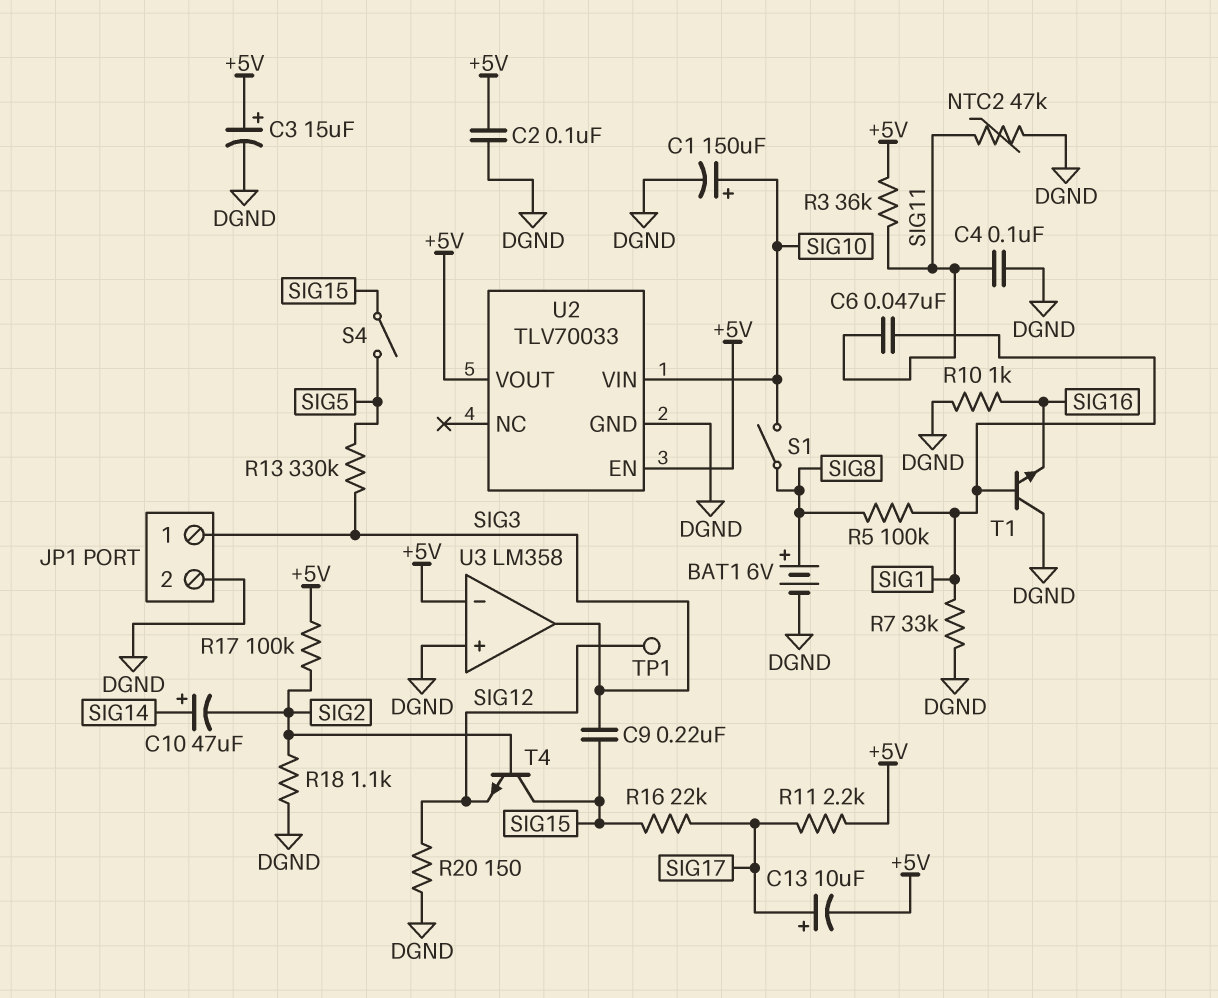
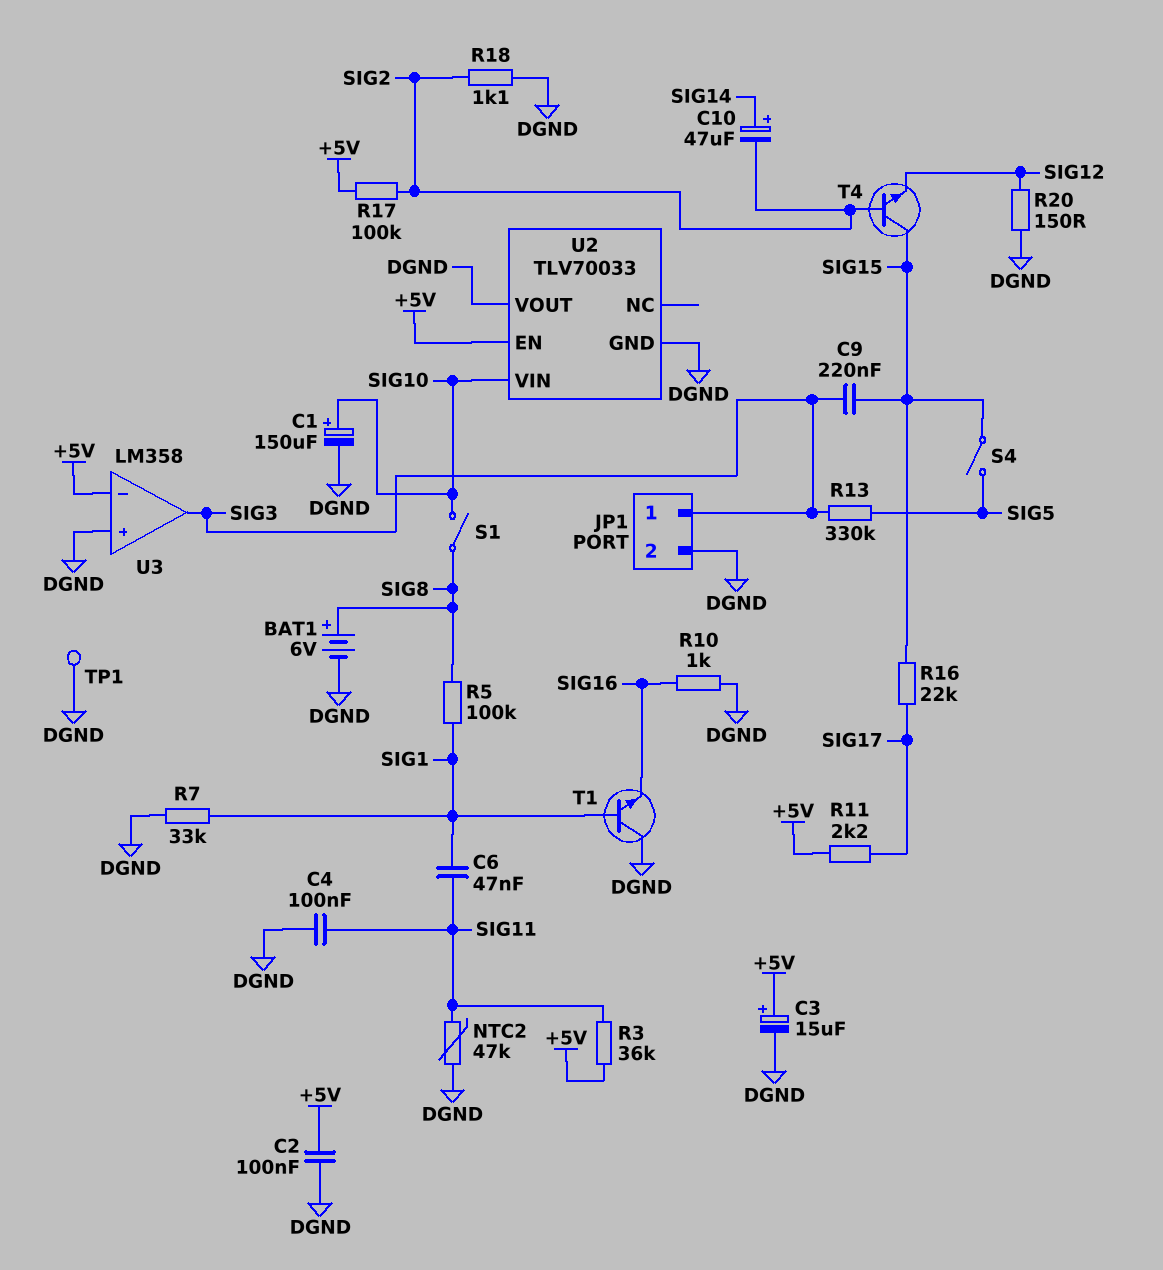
C13: 10uF (plus SIG17, minus +5V) -> none
TP1: test point (SIG12) -> test point (DGND)
U2 pin VOUT: +5V -> DGND

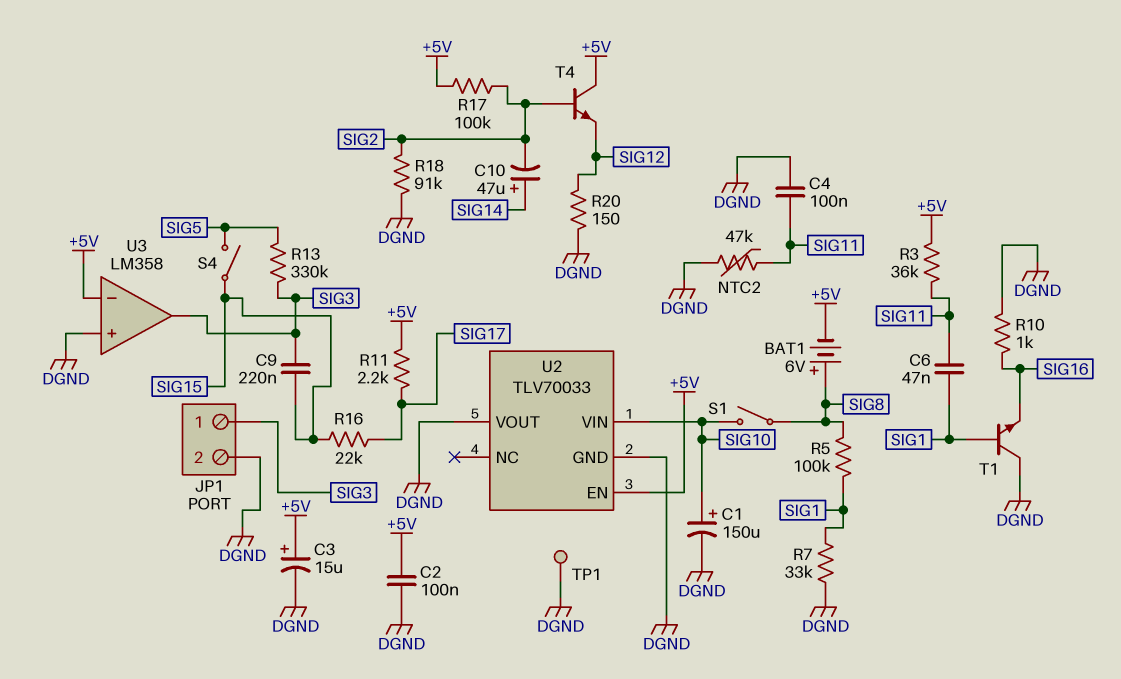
BAT1: 6V (plus SIG8, minus DGND) -> 6V (plus SIG8, minus +5V)
R18: 1.1k (DGND, SIG2) -> 91k (DGND, SIG2)
T4: NPN (B SIG2, C SIG15, E SIG12) -> NPN (B SIG2, C +5V, E SIG12)

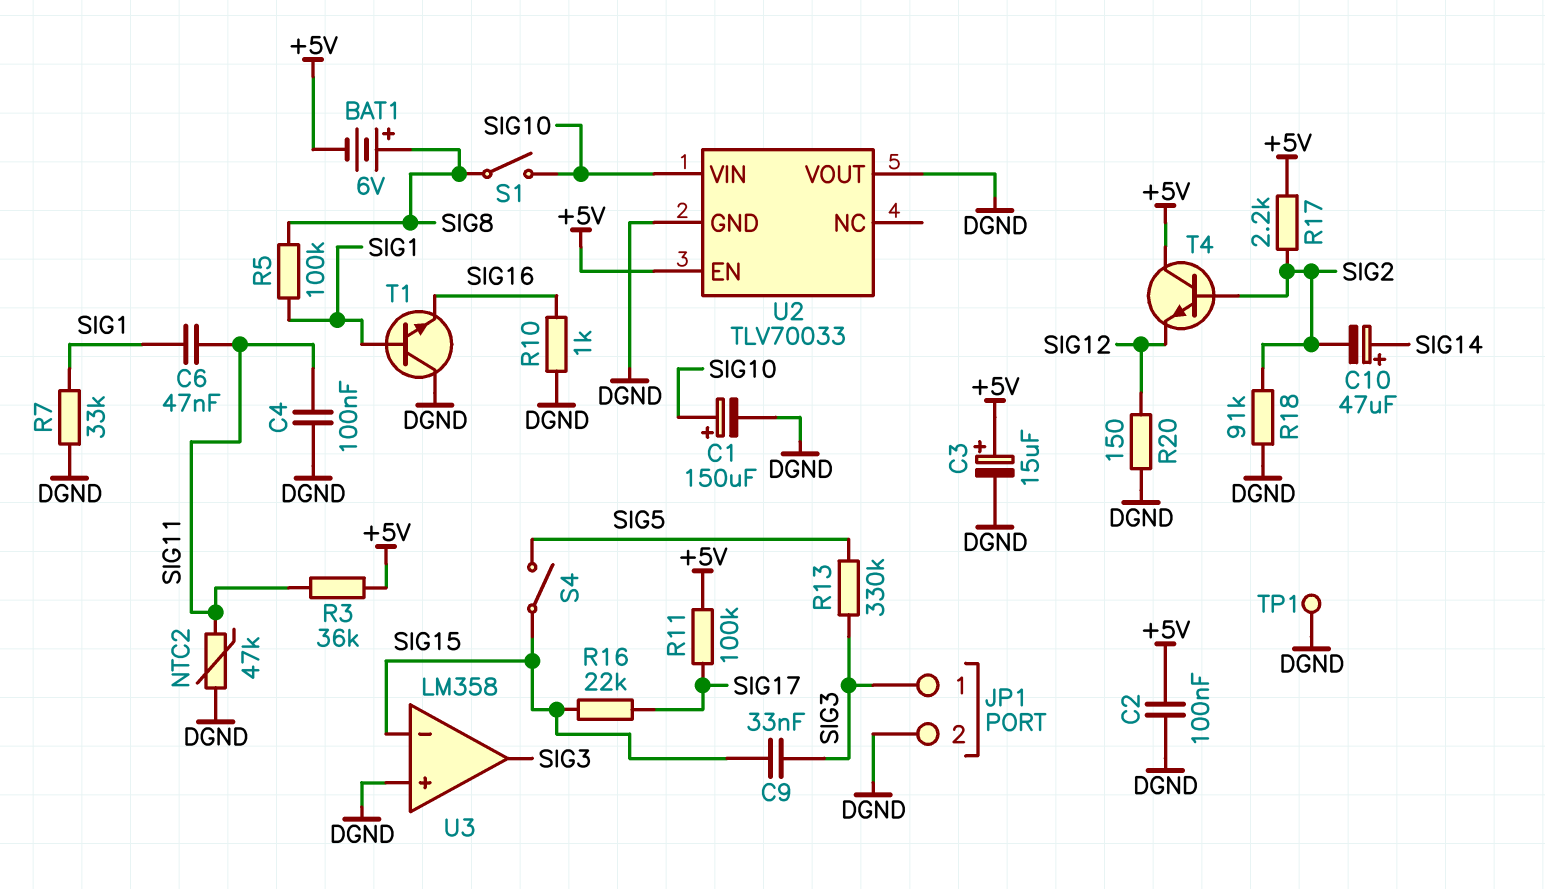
C9: 220nF (SIG3, SIG15) -> 33nF (SIG3, SIG15)
R11: 2.2k (+5V, SIG17) -> 100k (+5V, SIG17)
R17: 100k (+5V, SIG2) -> 2.2k (+5V, SIG2)
U3 pin in-: +5V -> SIG15

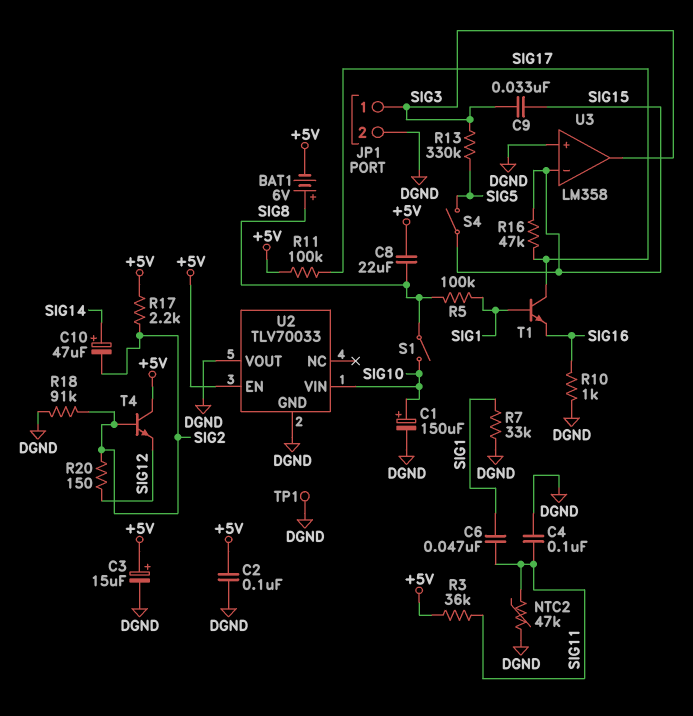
C8: none -> 22uF (+5V, SIG8)
R16: 22k (SIG15, SIG17) -> 47k (SIG15, SIG17)
R20: 150 (DGND, SIG12) -> 150 (SIG2, SIG12)
T1: NPN (B SIG1, C DGND, E SIG16) -> NPN (B SIG1, C SIG17, E SIG16)

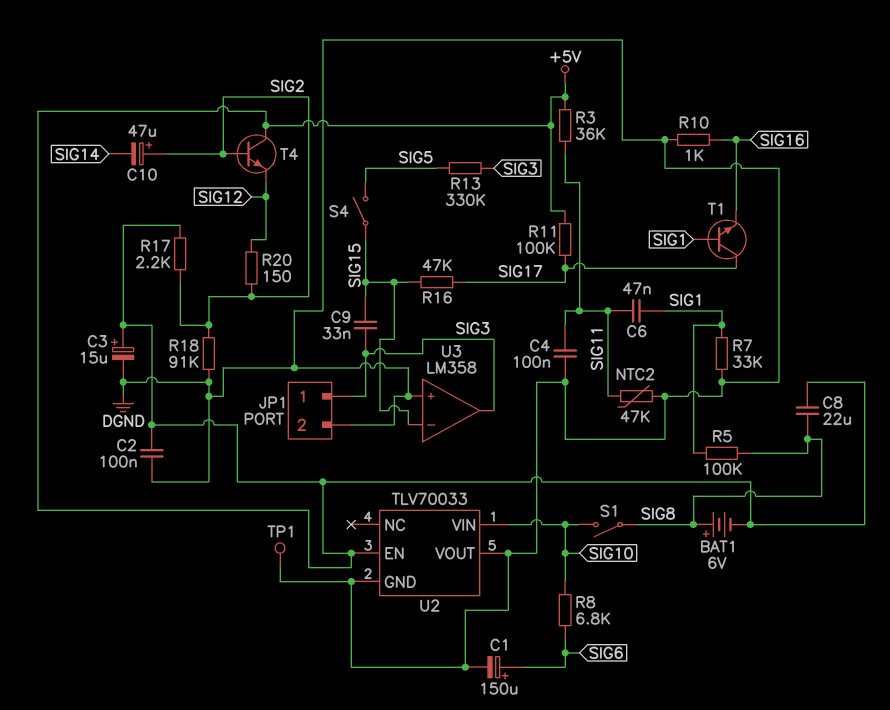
C1: 150uF (plus SIG10, minus DGND) -> 150uF (plus SIG6, minus DGND)
C10: 47uF (plus SIG14, minus SIG2) -> 47uF (plus SIG2, minus SIG14)
R8: none -> 6.8k (SIG6, SIG10)

